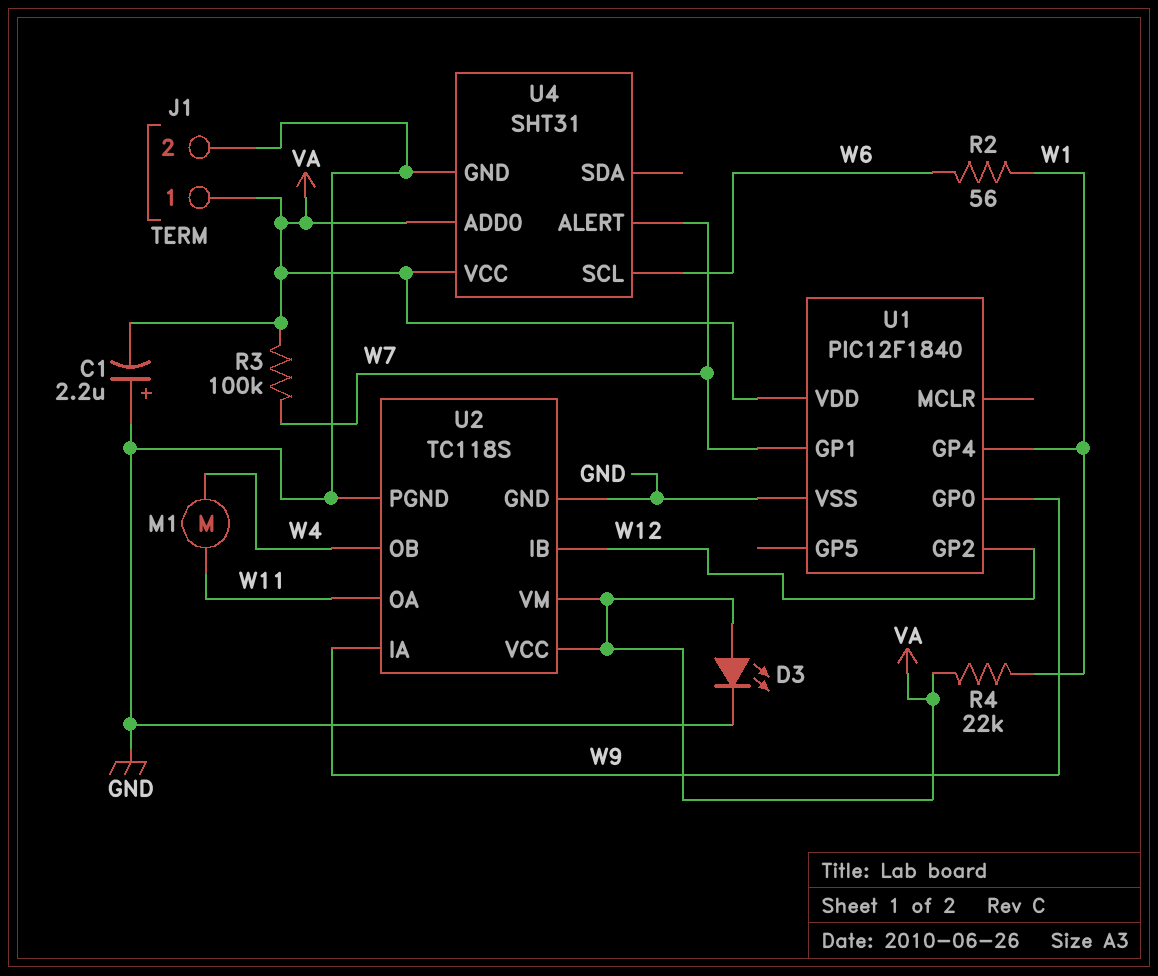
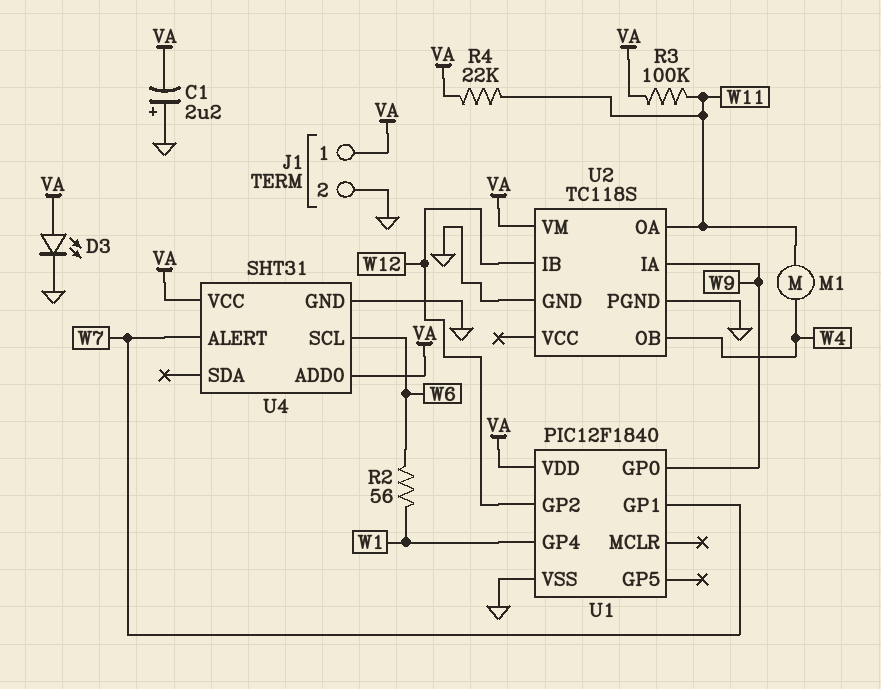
R3: 100k (VA, W7) -> 100k (VA, W11)
R4: 22k (VA, W1) -> 22k (VA, W11)
U2 pin VCC: VA -> none

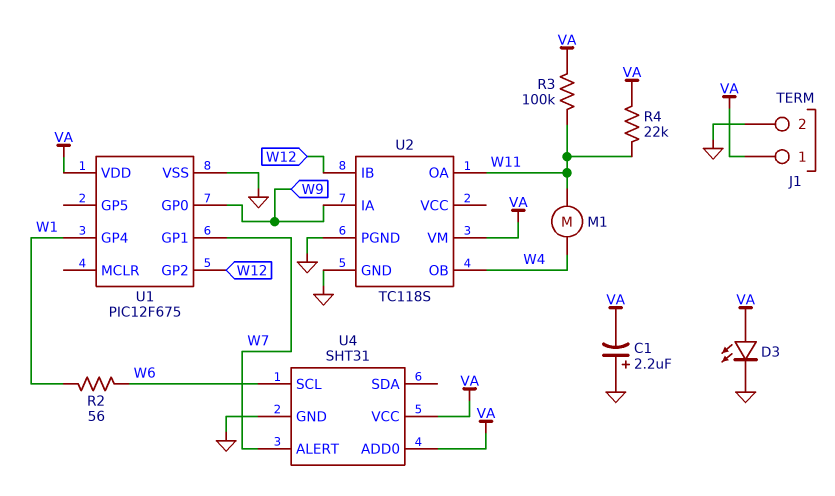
U1: PIC12F1840 -> PIC12F675

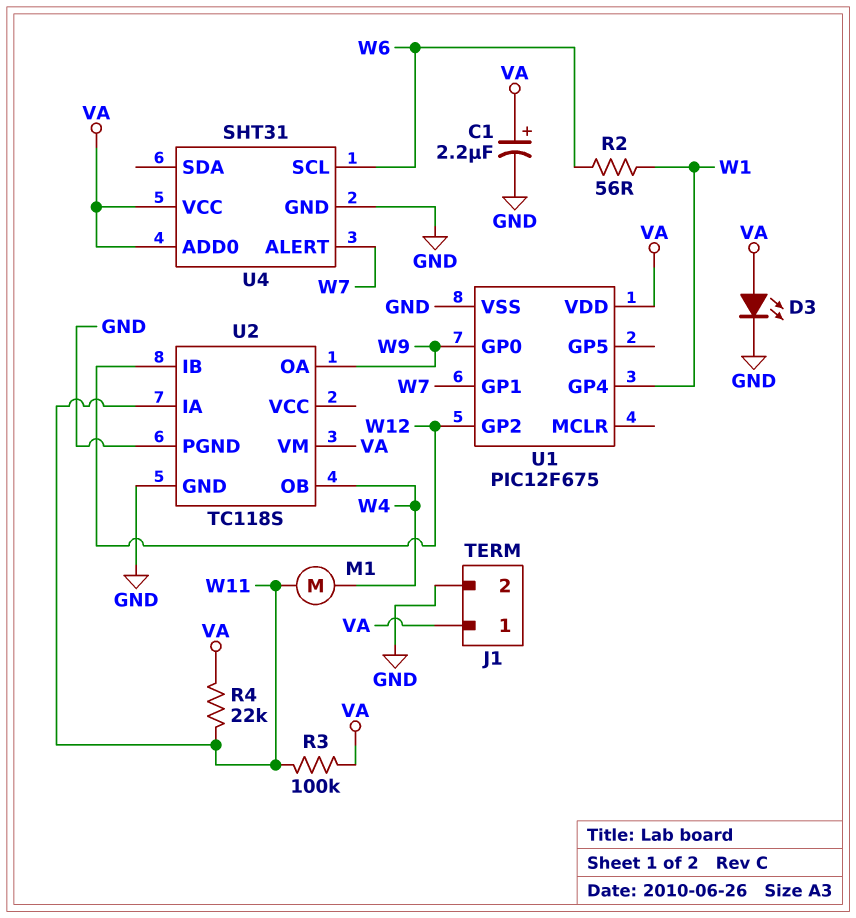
C1: 2.2uF (plus GND, minus VA) -> 2.2uF (plus VA, minus GND)
U2 pin IA: W9 -> W11
U2 pin OA: W11 -> W9

